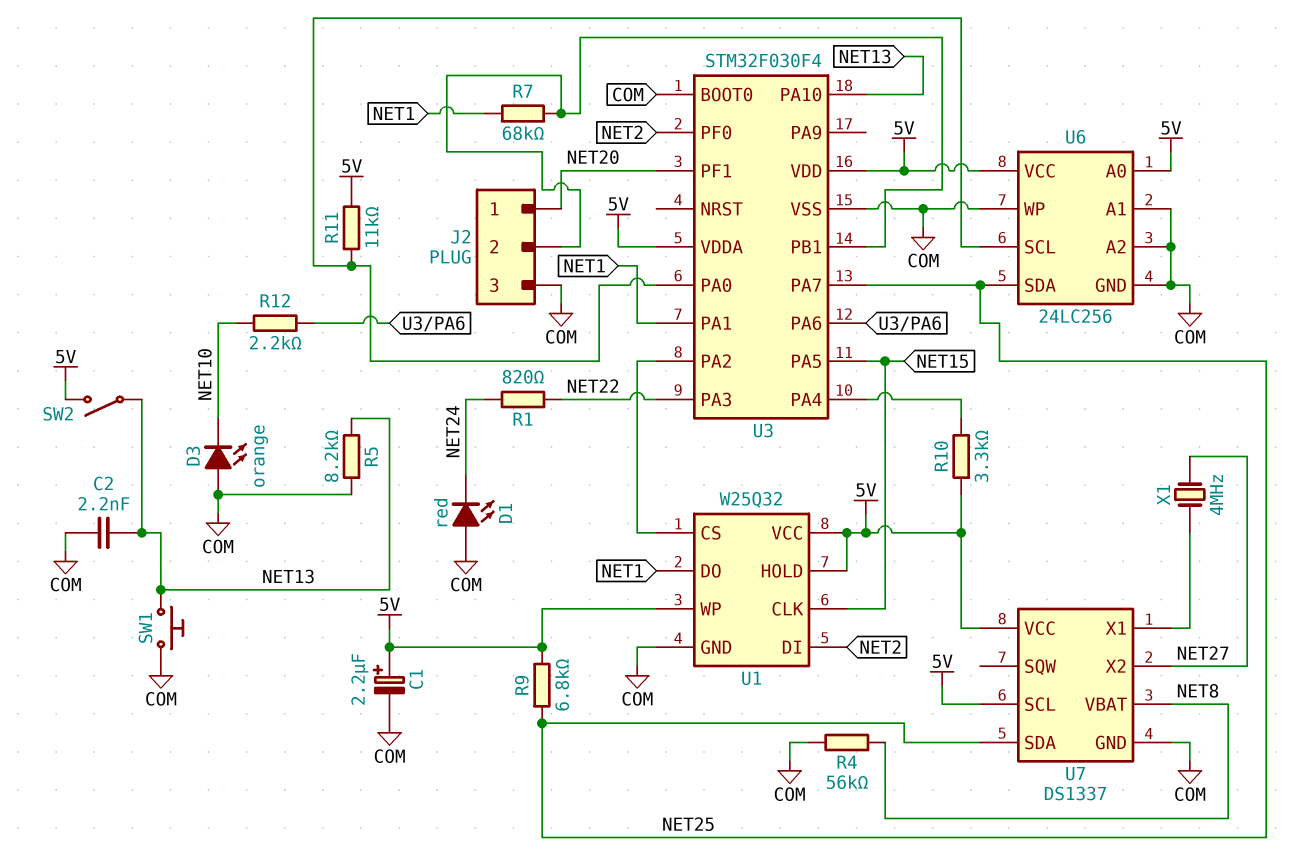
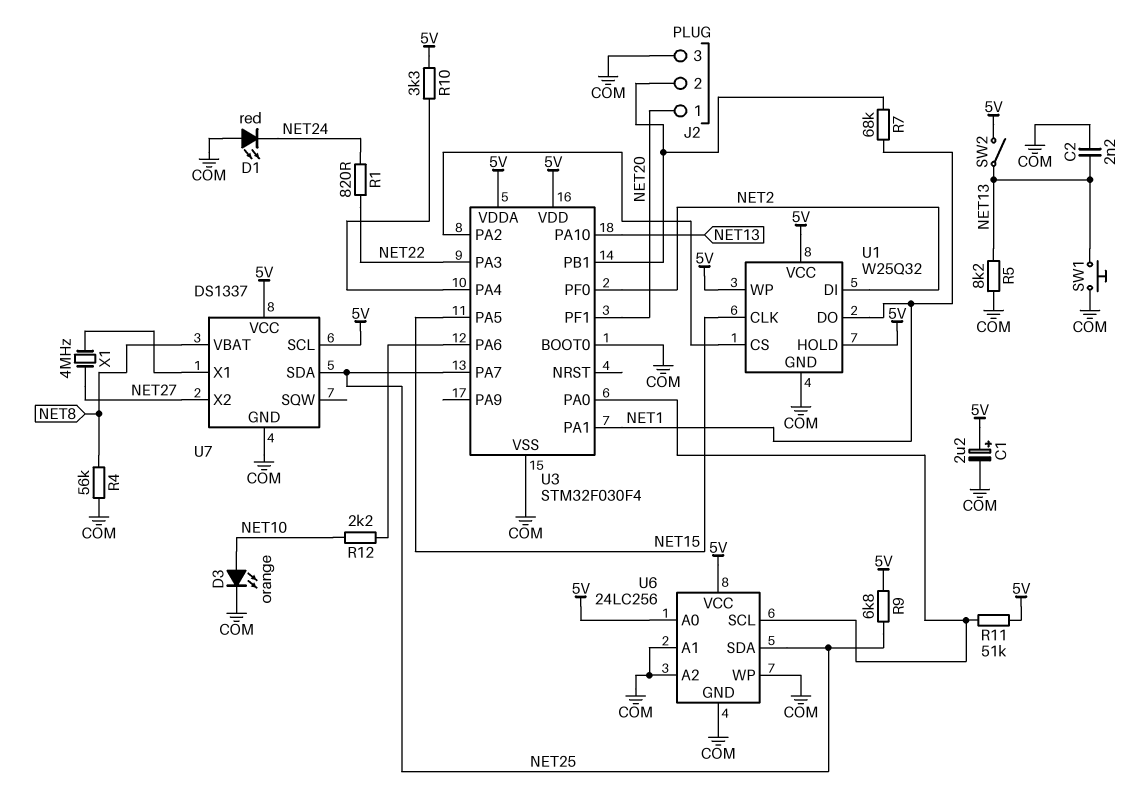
D3: LED orange (A COM, K NET10) -> LED orange (A NET10, K COM)
R11: 11k (5V, U3/PA0) -> 51k (5V, U3/PA0)

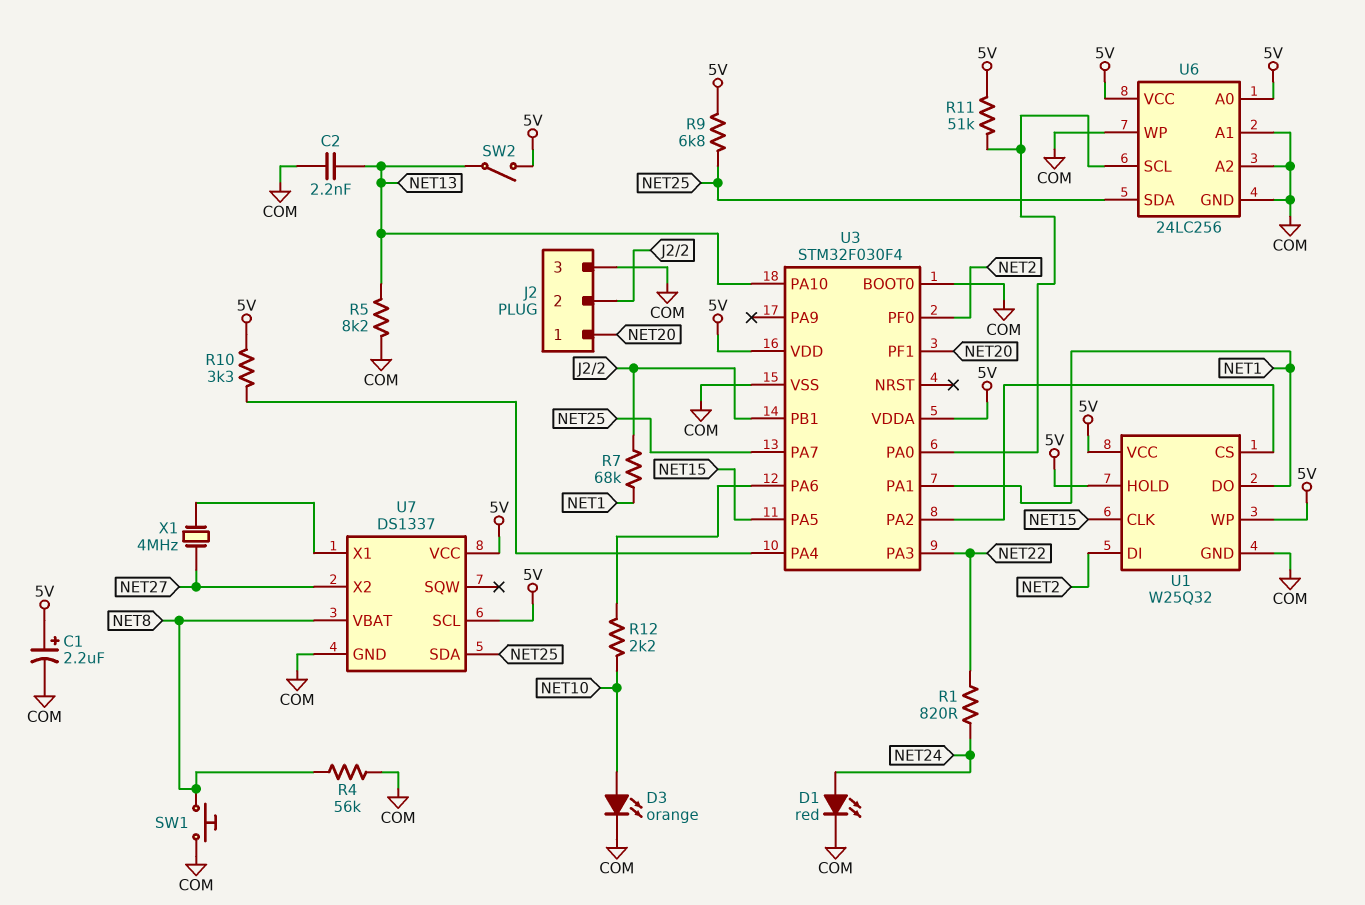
D1: LED red (A COM, K NET24) -> LED red (A NET24, K COM)
SW1: button (COM, NET13) -> button (COM, NET8)

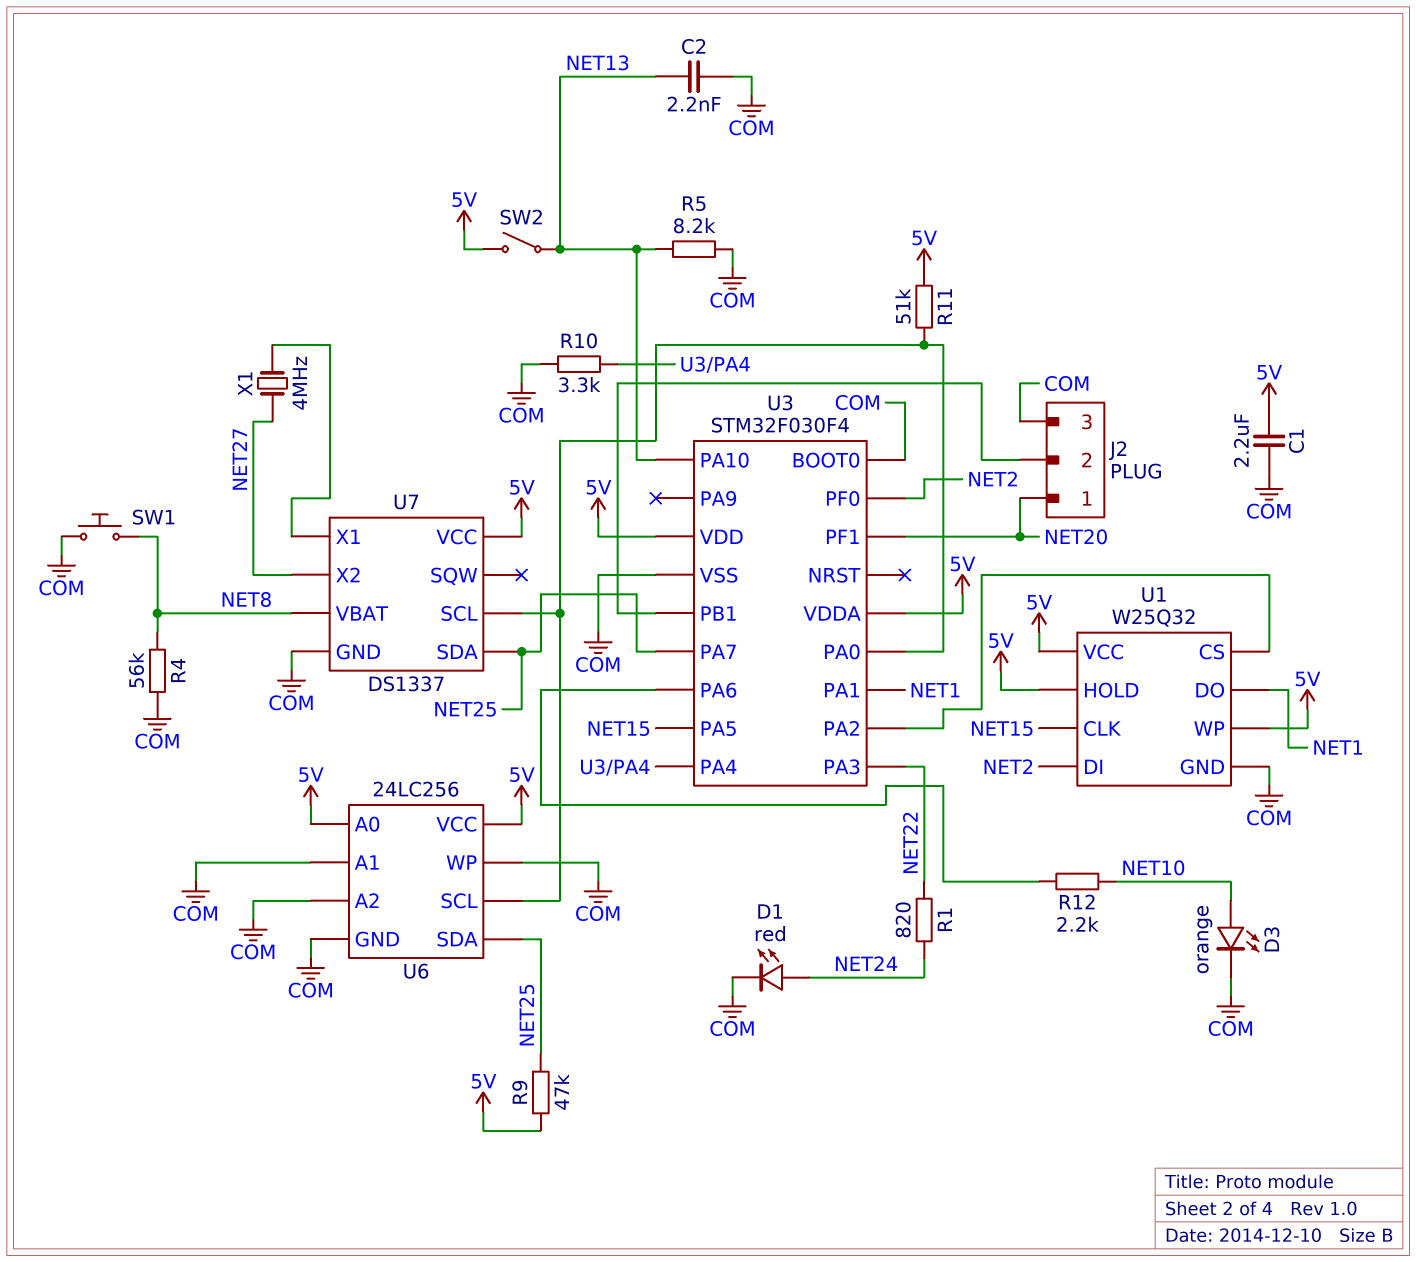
C1: 2.2uF (plus 5V, minus COM) -> 2.2uF (5V, COM)
R7: 68k (J2/2, NET1) -> none
R9: 6.8k (5V, NET25) -> 47k (5V, NET25)
R10: 3.3k (5V, U3/PA4) -> 3.3k (COM, U3/PA4)
U7 pin SCL: 5V -> U3/PA0

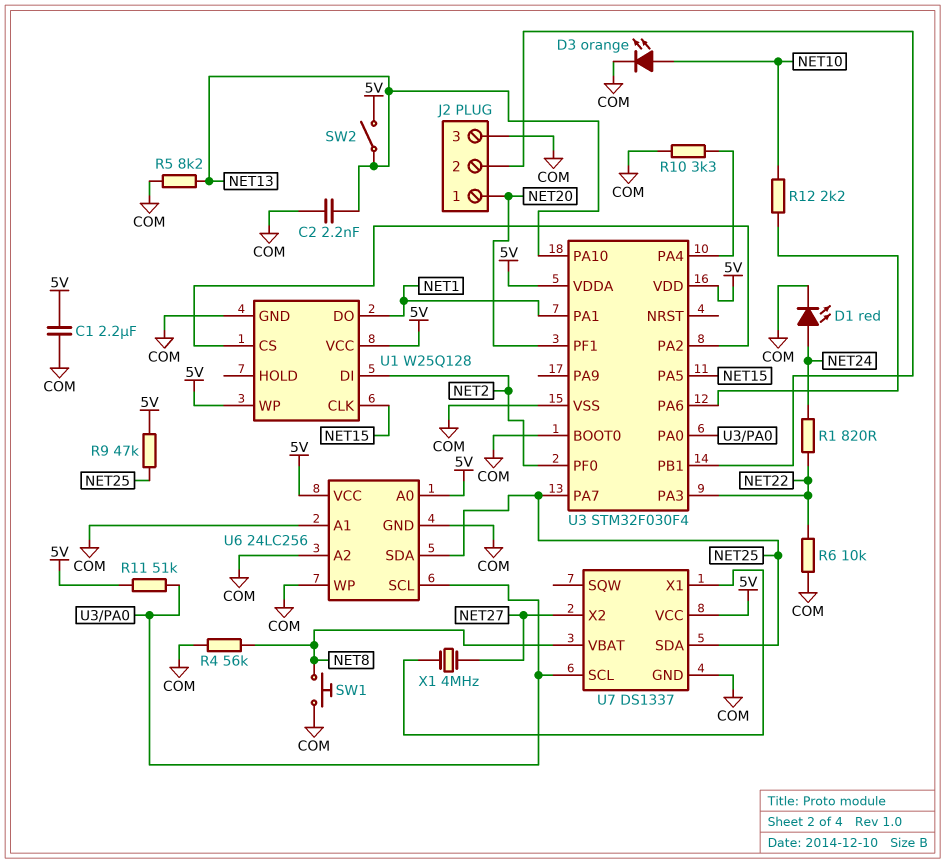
R6: none -> 10k (COM, NET22)
U1: W25Q32 -> W25Q128
U1 pin HOLD: 5V -> none

